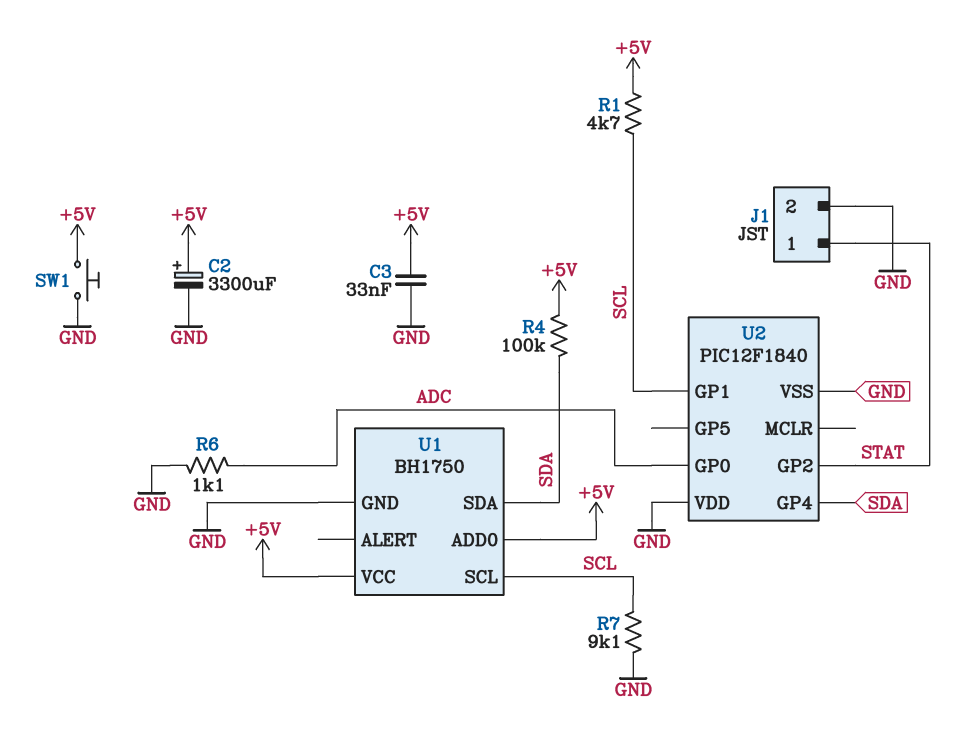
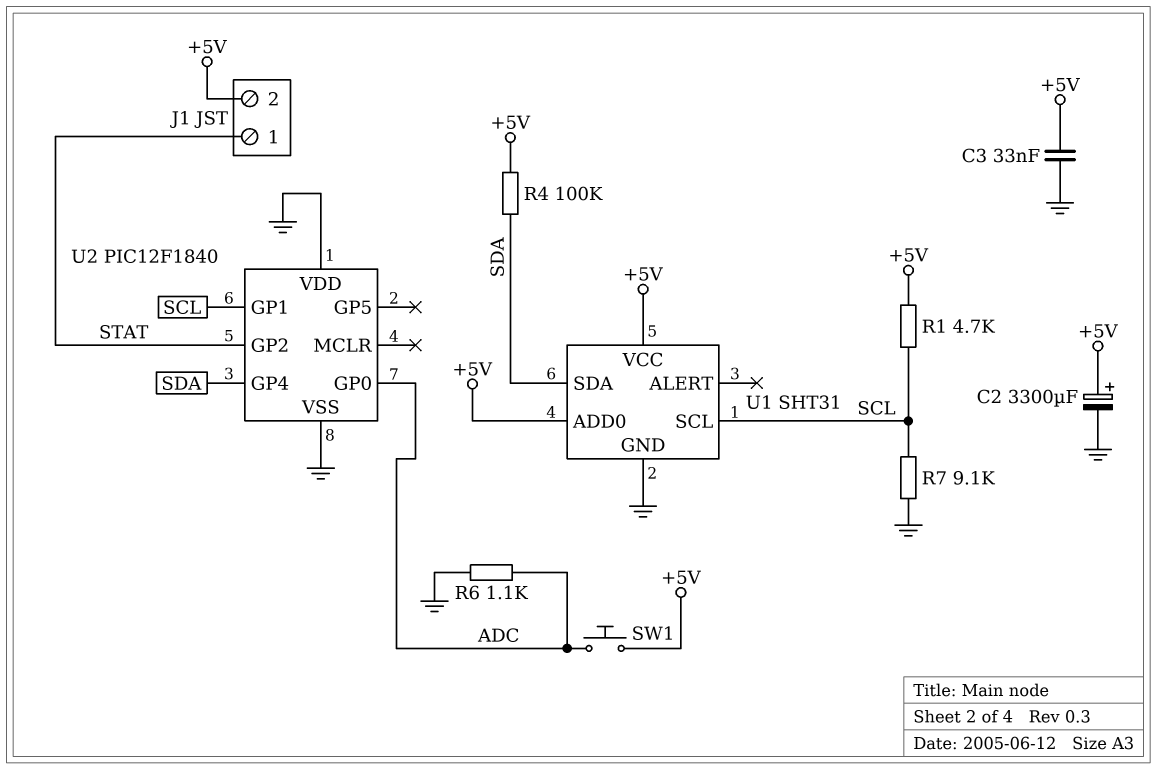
J1 pin 2: GND -> +5V
SW1: button (+5V, GND) -> button (+5V, ADC)
U1: BH1750 -> SHT31

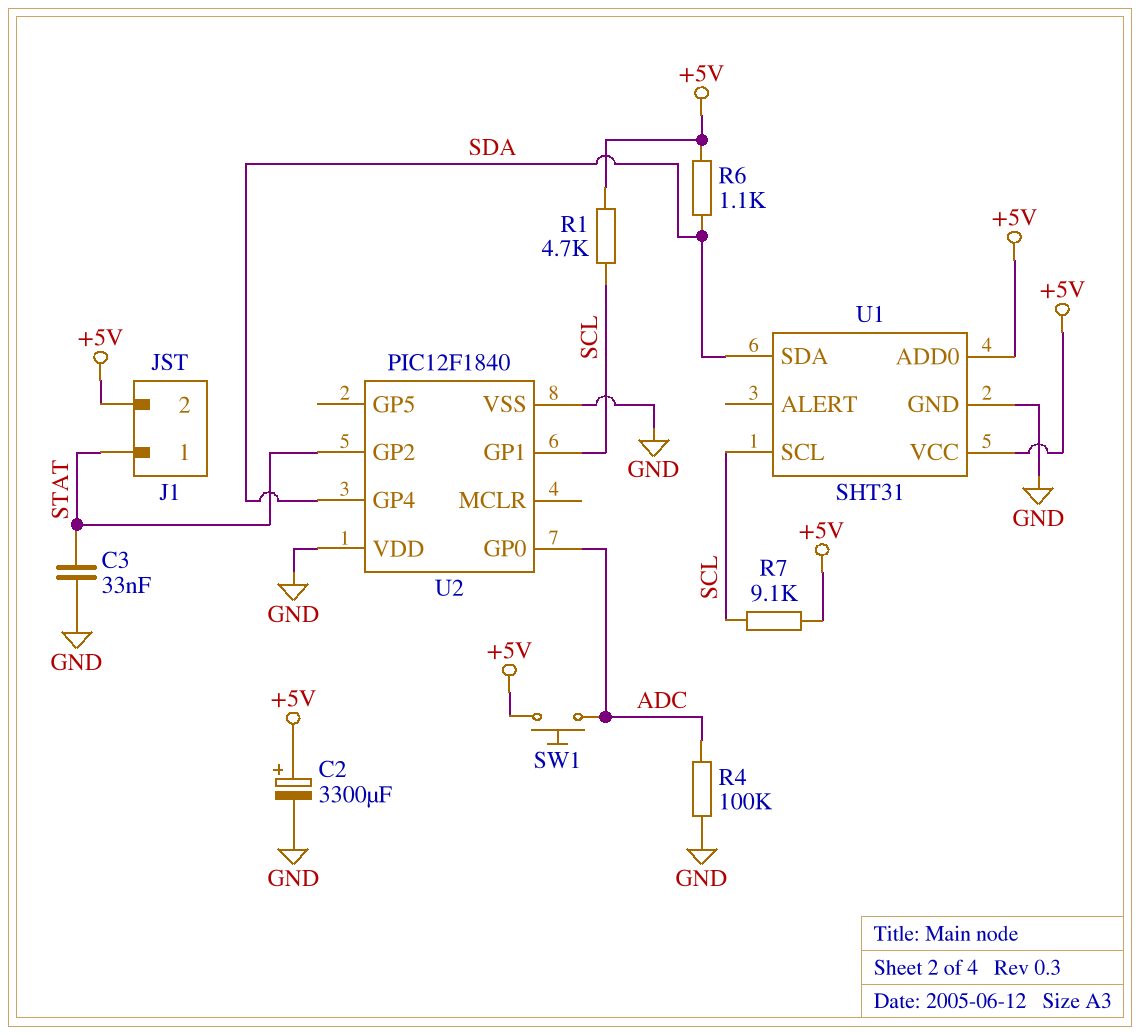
C3: 33nF (+5V, GND) -> 33nF (GND, STAT)
R4: 100k (+5V, SDA) -> 100k (ADC, GND)
R6: 1.1k (ADC, GND) -> 1.1k (+5V, SDA)
R7: 9.1k (GND, SCL) -> 9.1k (+5V, SCL)

